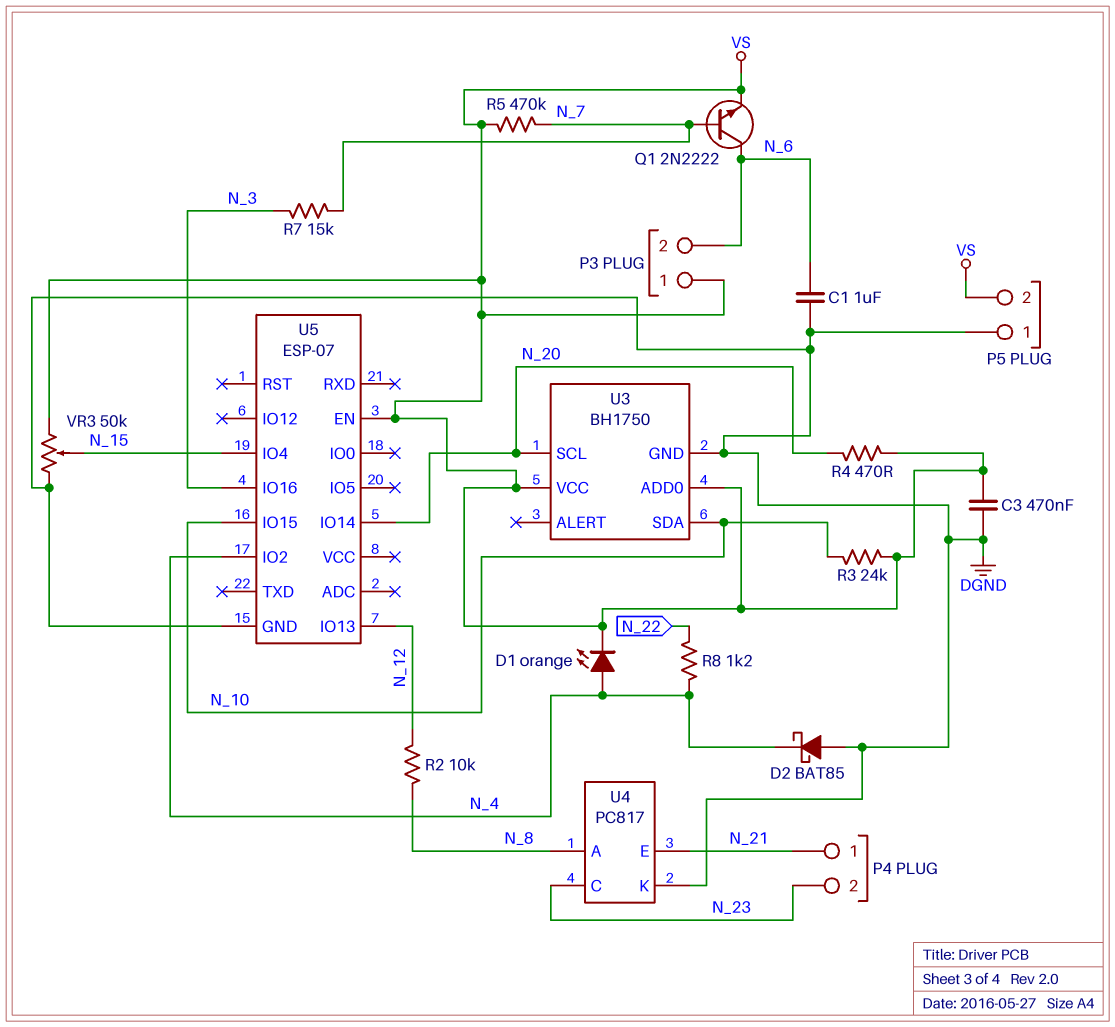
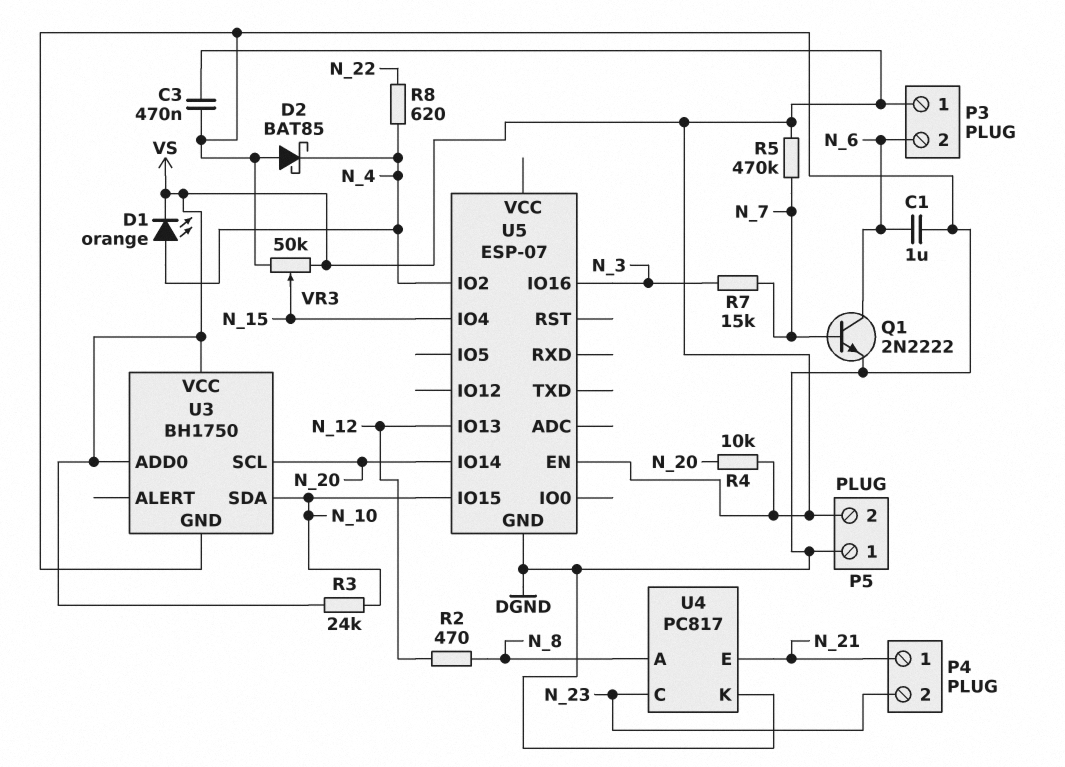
Q1: NPN 2N2222 (B N_7, C N_6, E VS) -> NPN 2N2222 (B N_7, C N_6, E DGND)
R2: 10k (N_8, N_12) -> 470 (N_8, N_12)
R4: 470 (N_20, VS) -> 10k (N_20, VS)
R8: 1.2k (N_4, N_22) -> 620 (N_4, N_22)

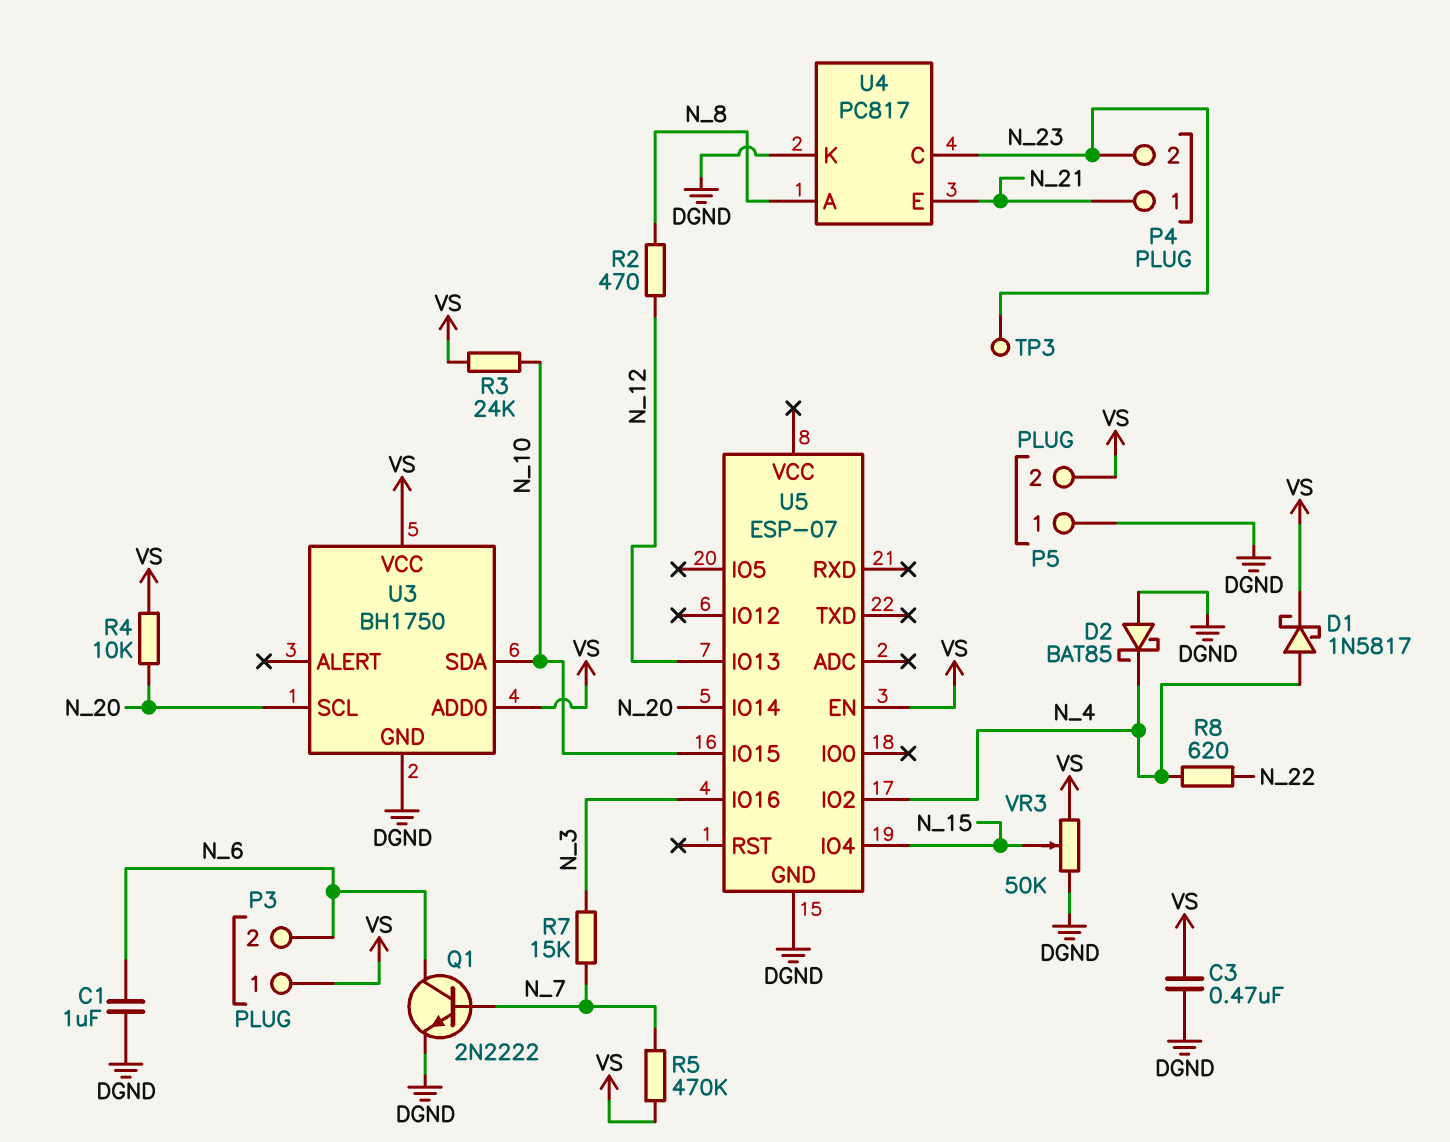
D1: LED orange (A N_4, K VS) -> schottky 1N5817 (A N_4, K VS)
TP3: none -> test point (N_23)

